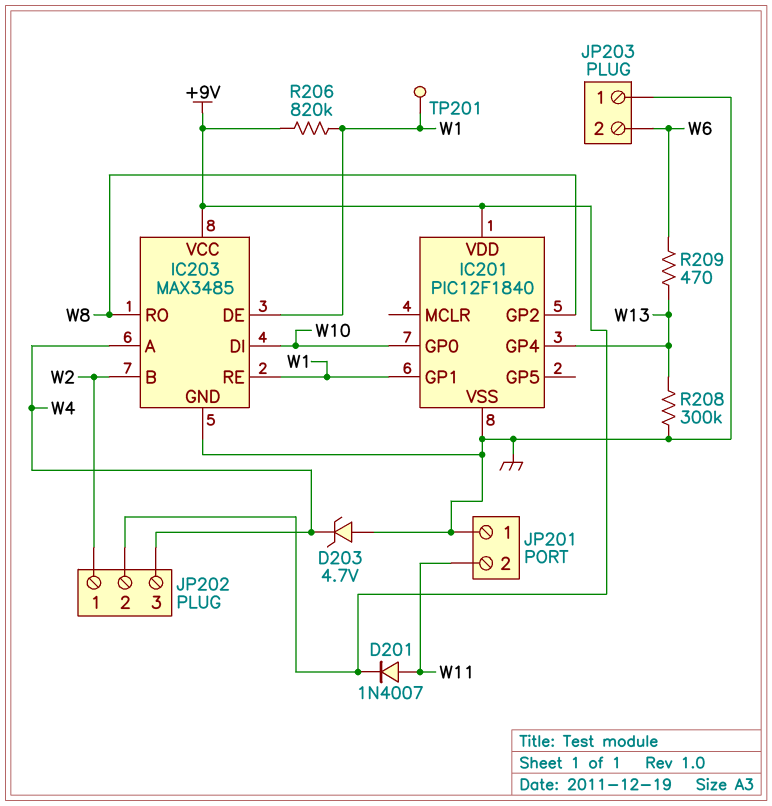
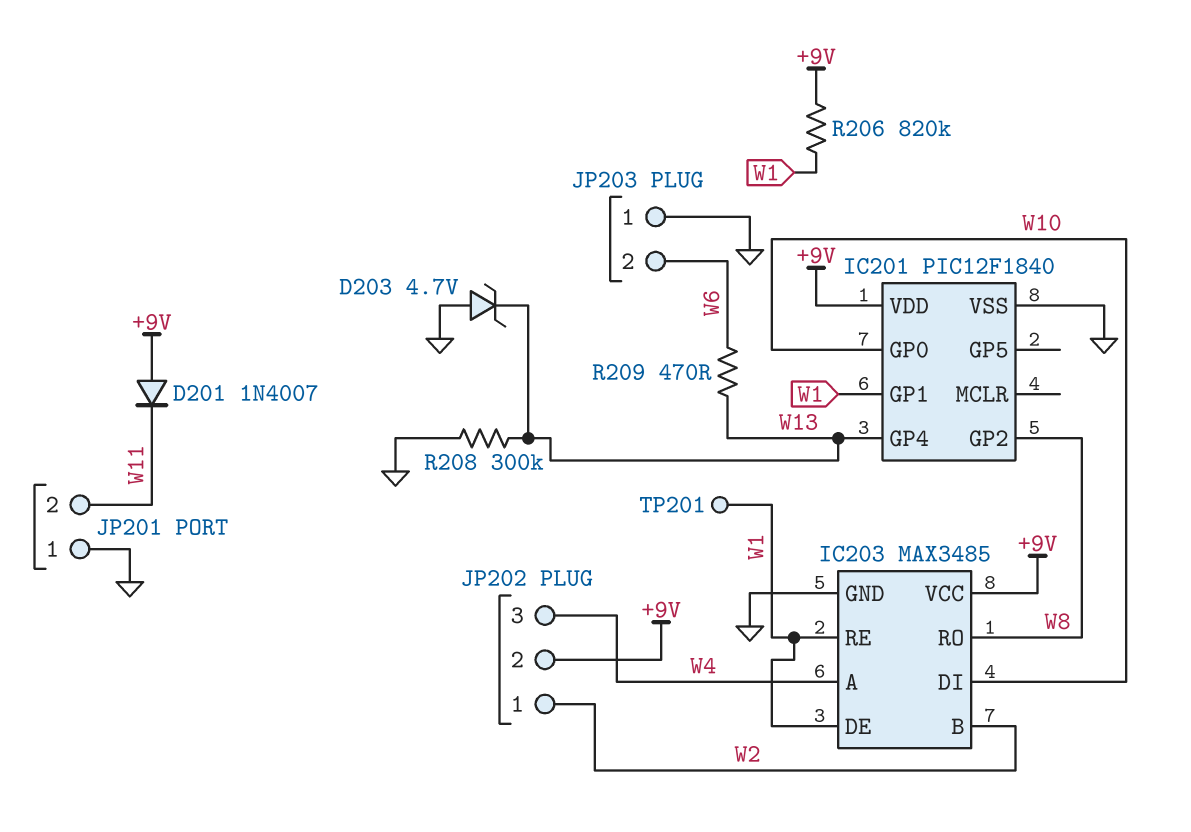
D201: diode 1N4007 (A W11, K +9V) -> diode 1N4007 (A +9V, K W11)
D203: zener 4.7V (A GND, K W4) -> zener 4.7V (A GND, K W13)

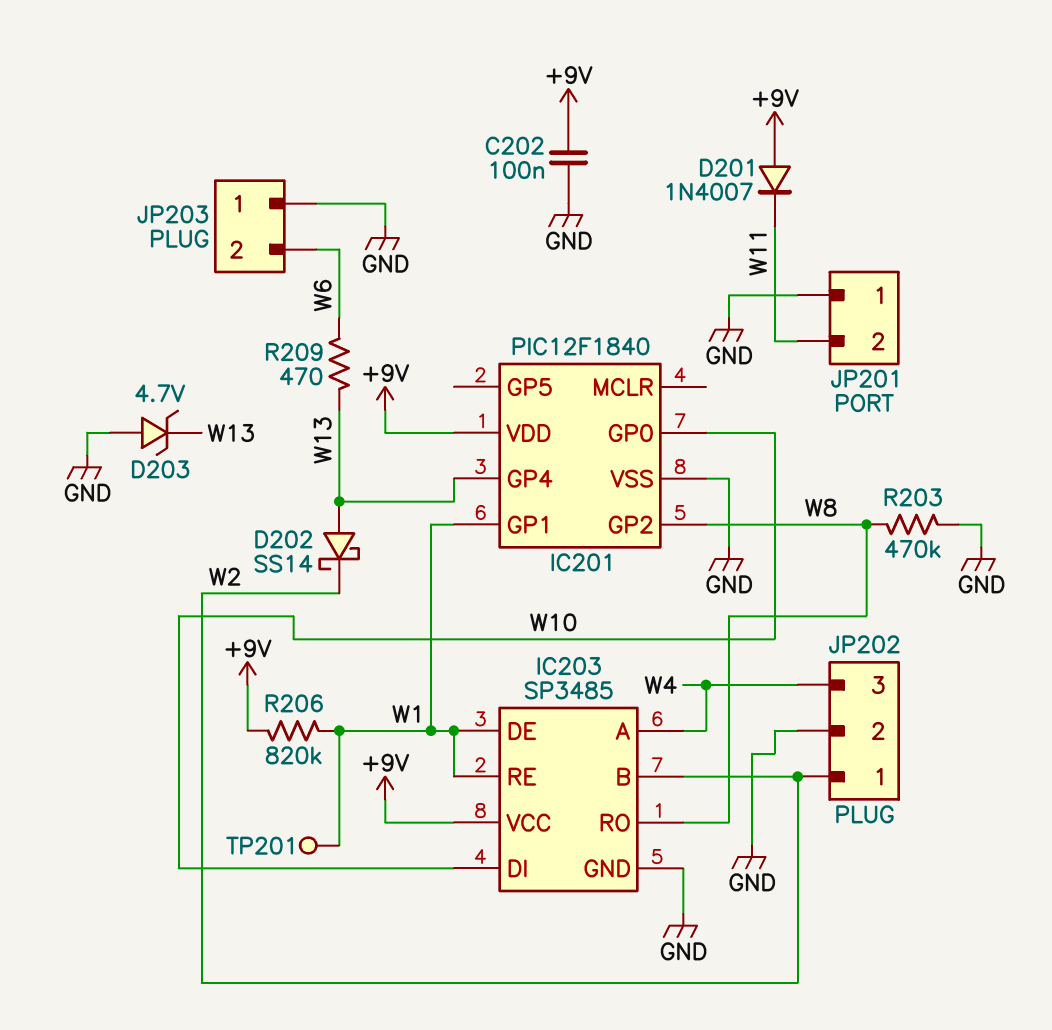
C202: none -> 100nF (+9V, GND)
D202: none -> schottky SS14 (A W13, K W2)
IC203: MAX3485 -> SP3485
JP202 pin 2: +9V -> GND
R203: none -> 470k (GND, W8)
R208: 300k (GND, W13) -> none

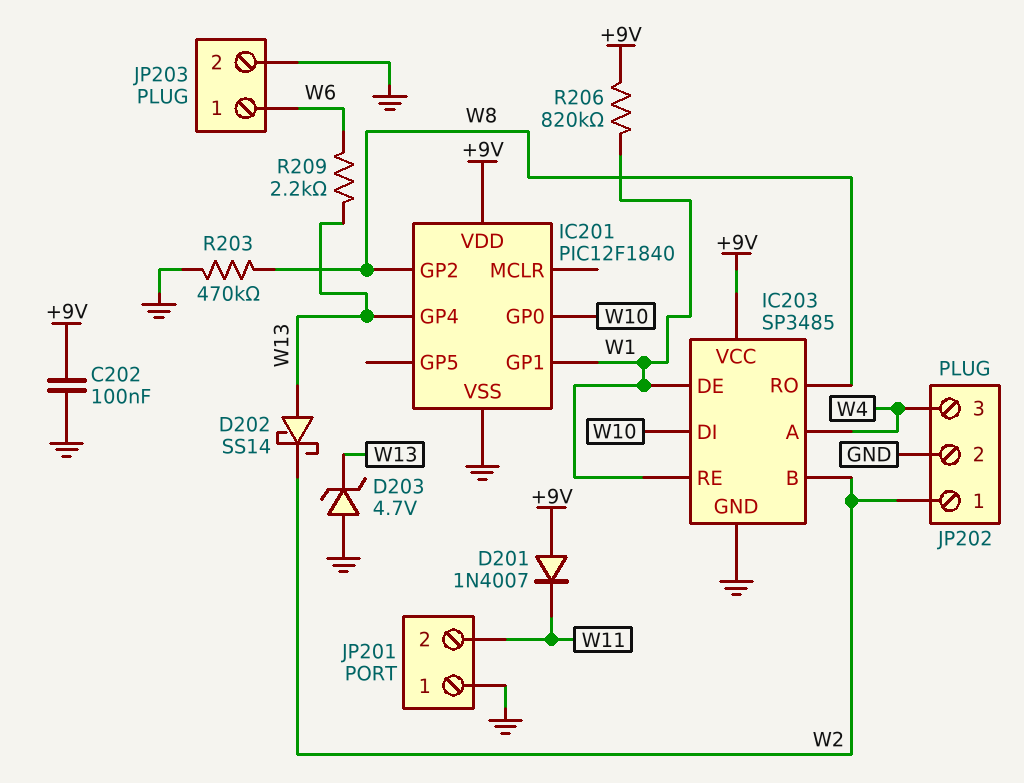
JP203 pin 1: GND -> W6
JP203 pin 2: W6 -> GND
R209: 470 (W6, W13) -> 2.2k (W6, W13)
TP201: test point (W1) -> none

